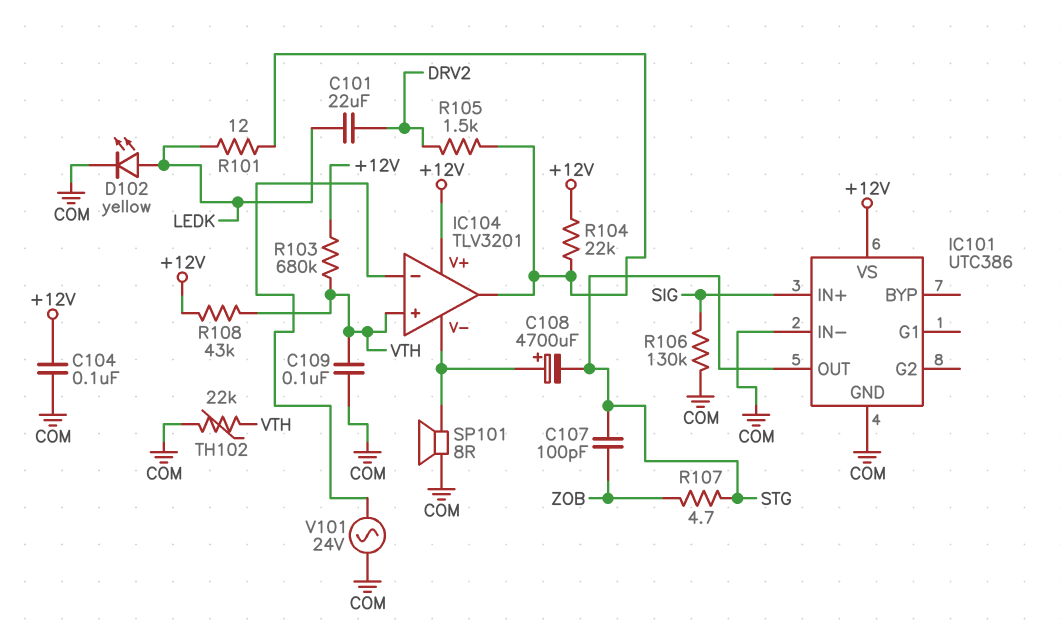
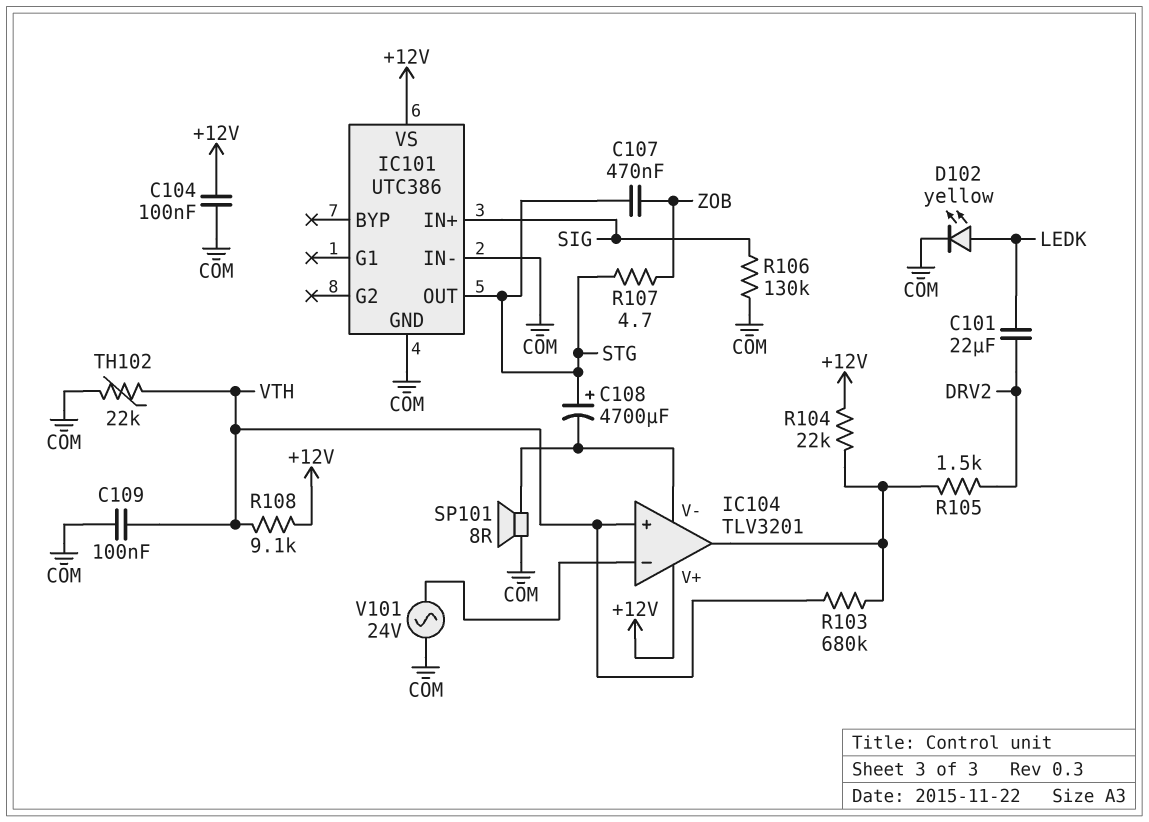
C107: 100pF (STG, ZOB) -> 470nF (STG, ZOB)
C108: 4700uF (plus IC104/V-, minus STG) -> 4700uF (plus STG, minus IC104/V-)
R101: 12 (IC104/out, LEDK) -> none
R103: 680k (+12V, VTH) -> 680k (IC104/out, VTH)
R108: 43k (+12V, VTH) -> 9.1k (+12V, VTH)

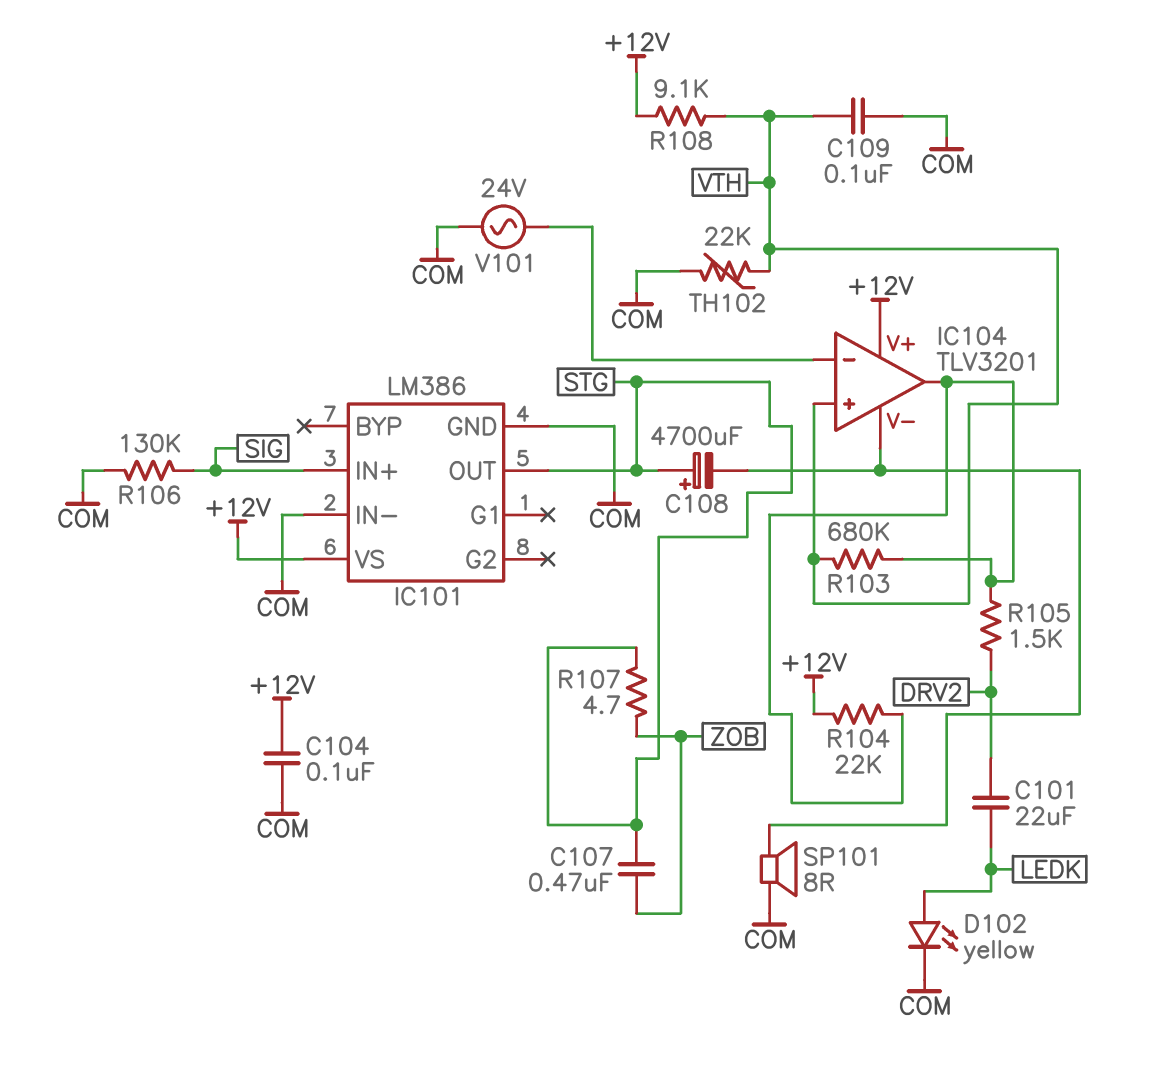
IC101: UTC386 -> LM386

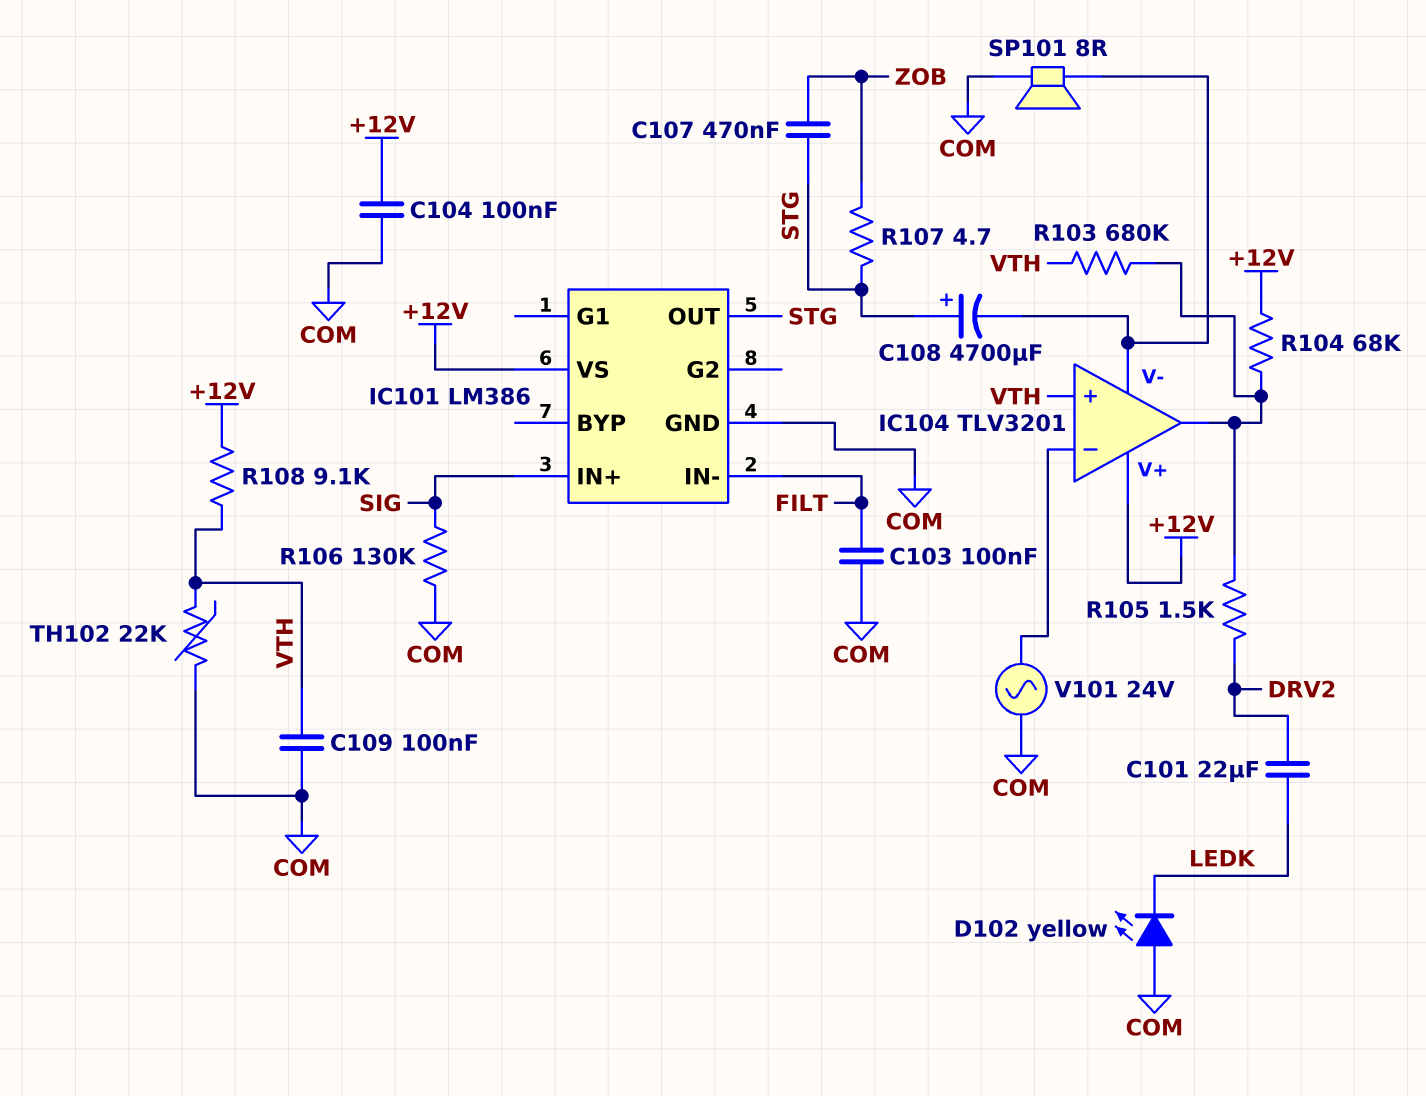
C103: none -> 100nF (COM, FILT)
D102: LED yellow (A LEDK, K COM) -> LED yellow (A COM, K LEDK)
IC101 pin IN-: COM -> FILT
R104: 22k (+12V, IC104/out) -> 68k (+12V, IC104/out)

